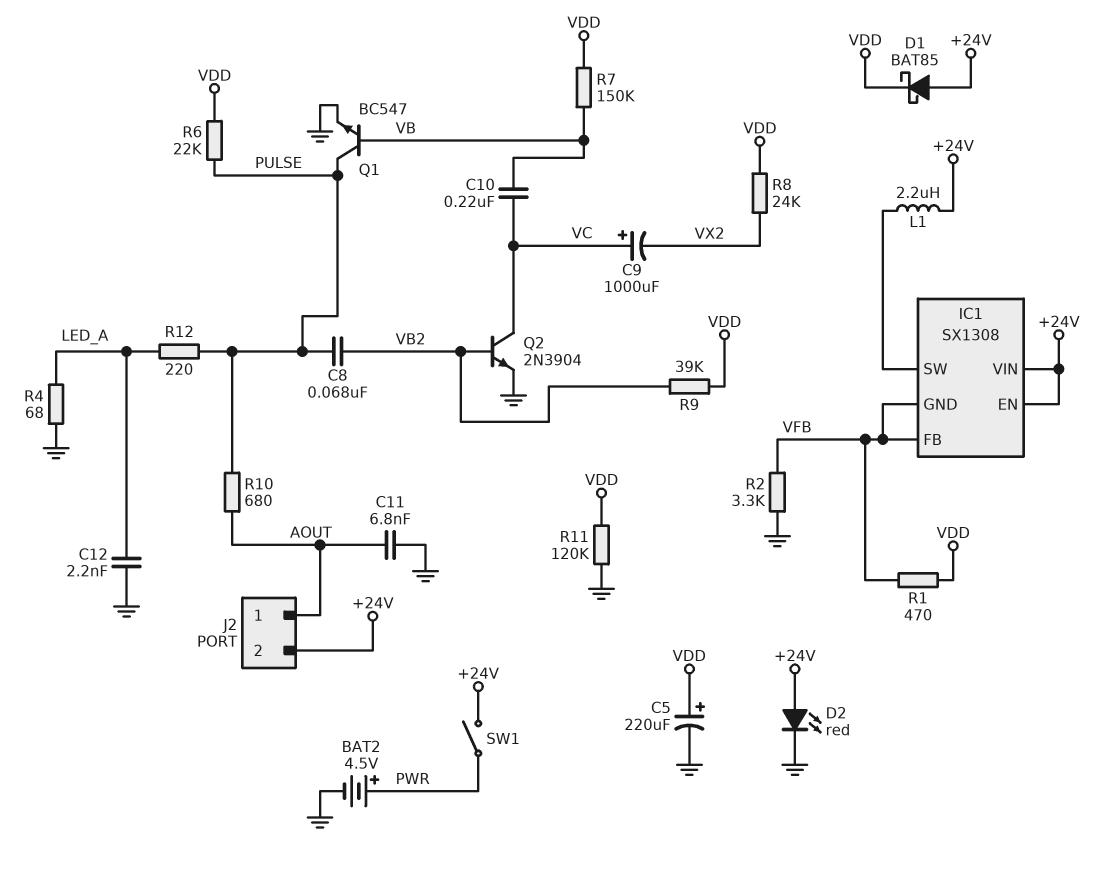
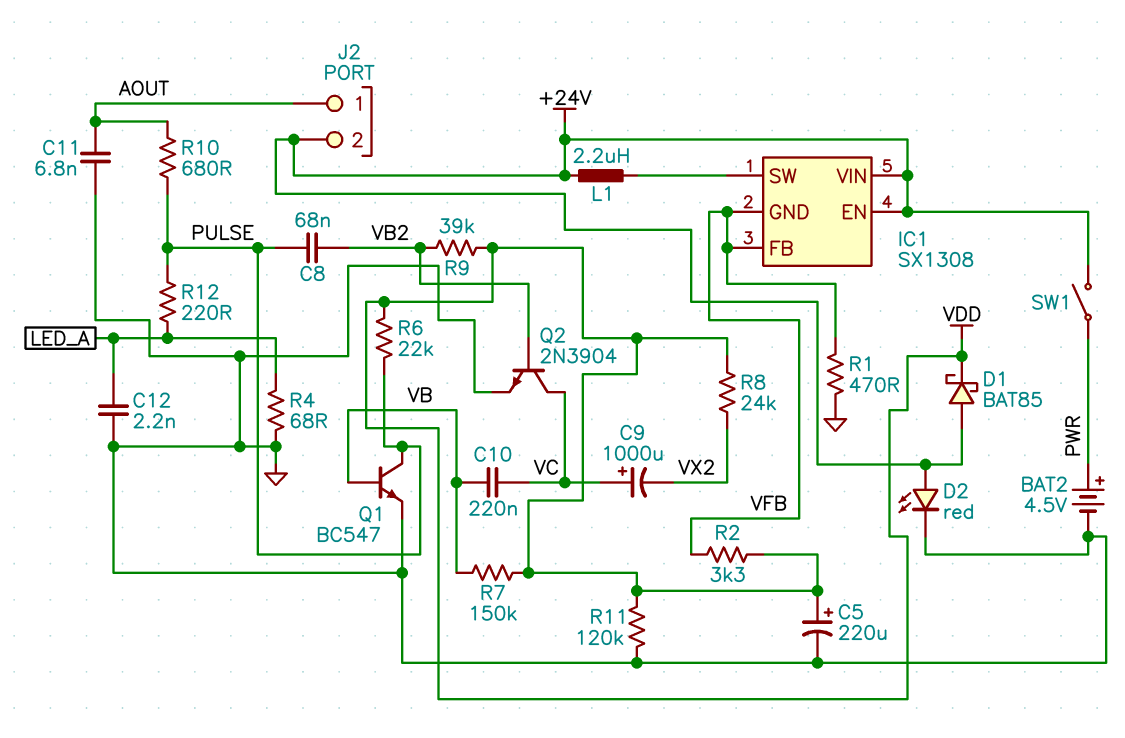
R1: 470 (VDD, VFB) -> 470 (GND, VFB)
R2: 3.3k (GND, VFB) -> 3.3k (VDD, VFB)

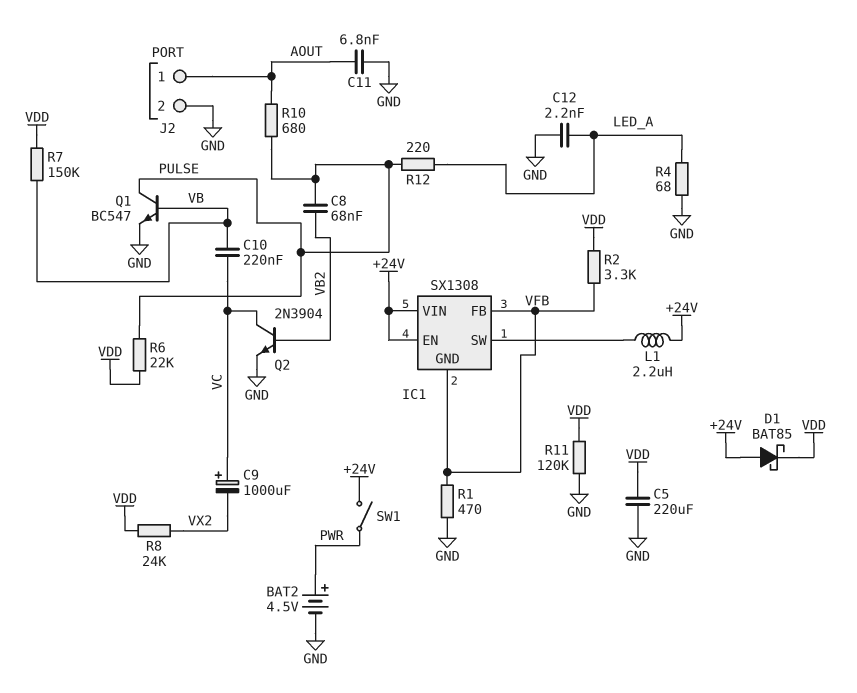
C5: 220uF (plus VDD, minus GND) -> 220uF (GND, VDD)
D2: LED red (A +24V, K GND) -> none
J2 pin 2: +24V -> GND
R9: 39k (VB2, VDD) -> none

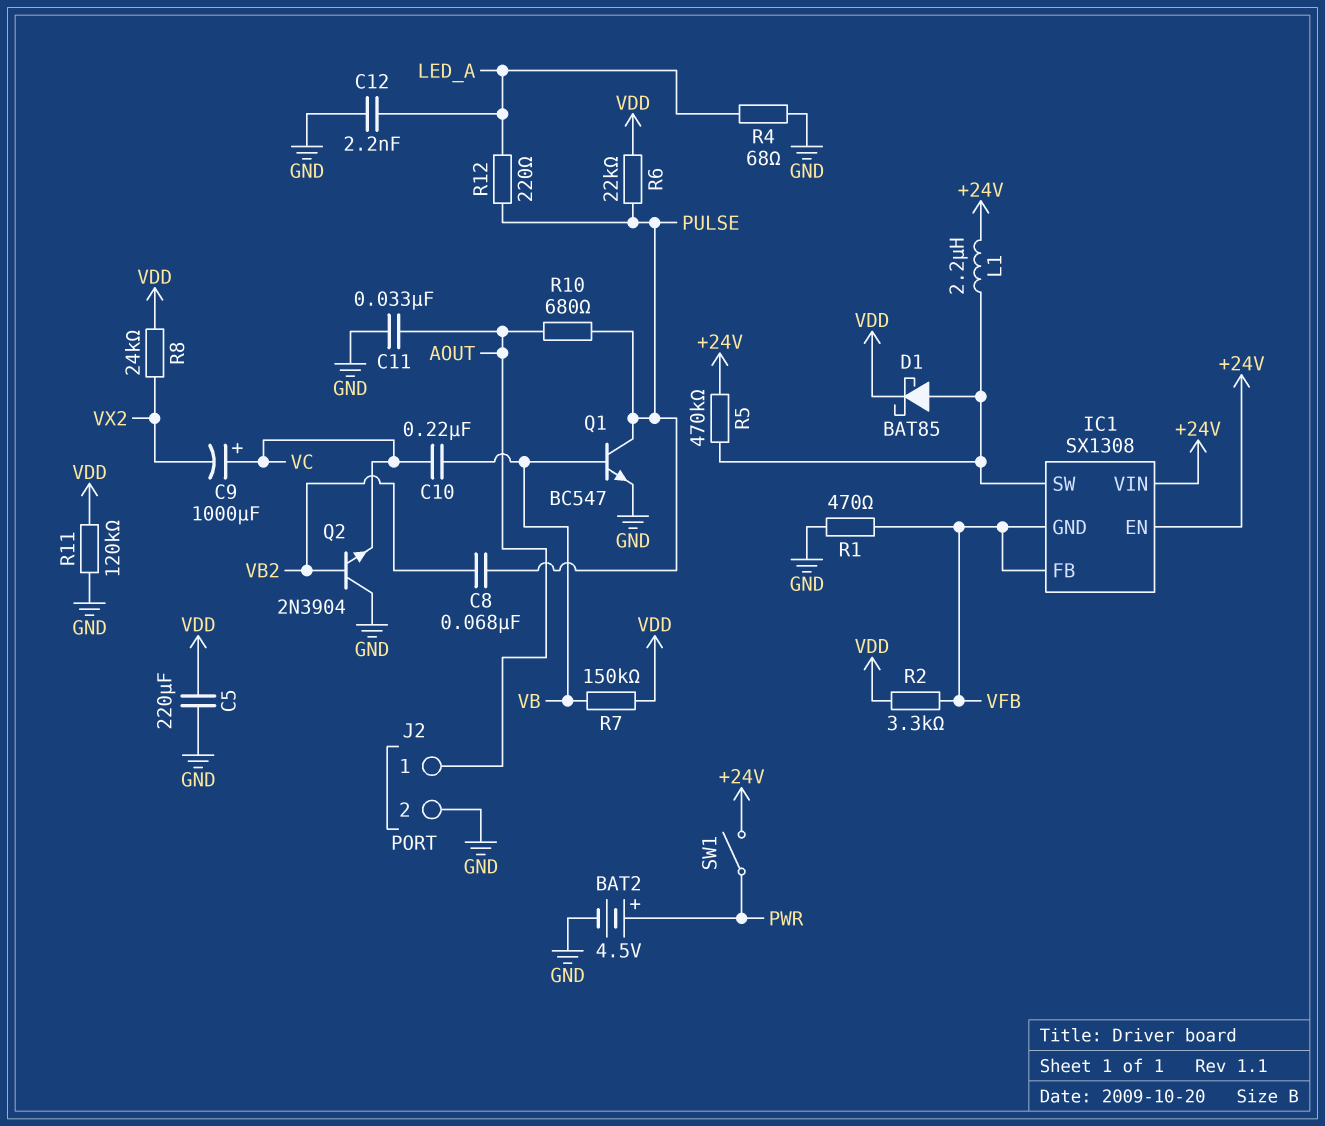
C11: 6.8nF (AOUT, GND) -> 33nF (AOUT, GND)
D1: schottky BAT85 (A +24V, K VDD) -> schottky BAT85 (A IC1/SW, K VDD)
Q2: NPN 2N3904 (B VB2, C VC, E GND) -> NPN 2N3904 (B VB2, C GND, E VC)
R5: none -> 470k (+24V, IC1/SW)

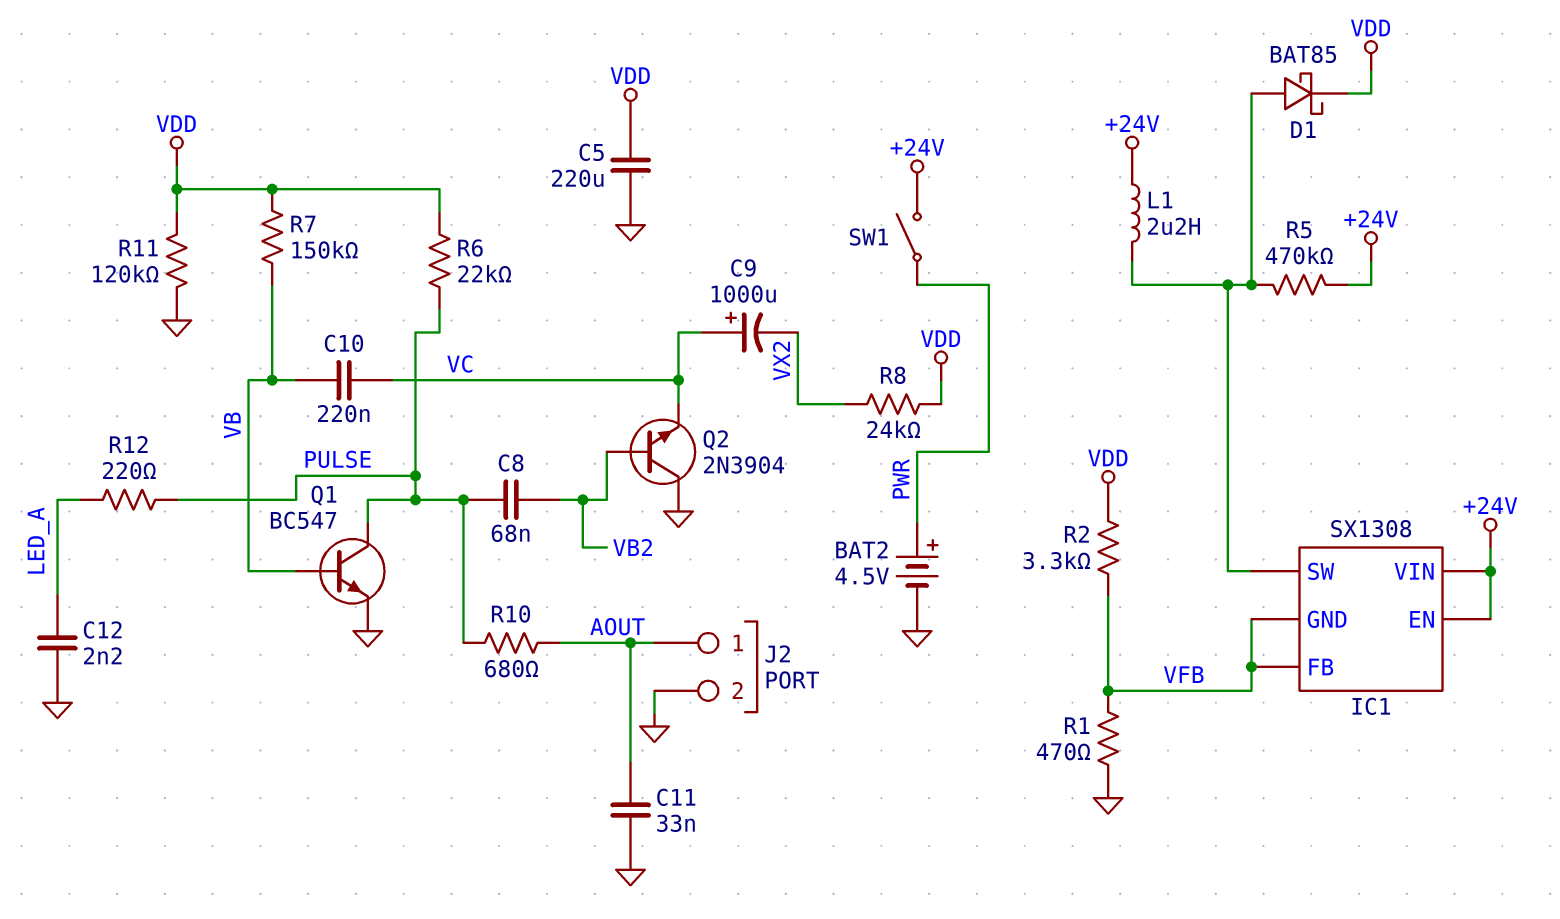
R4: 68 (GND, LED_A) -> none

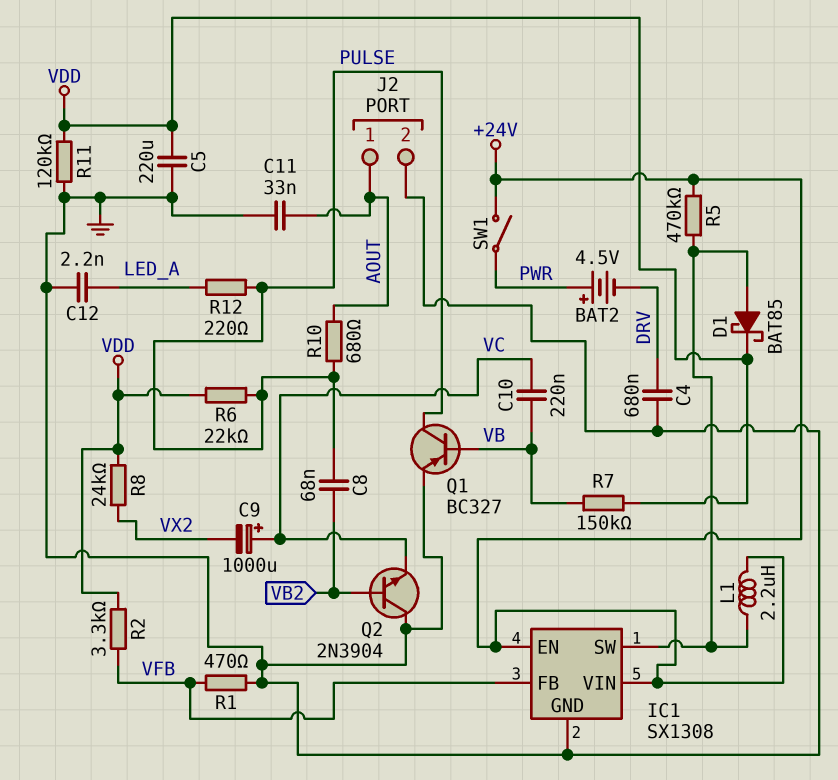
BAT2: 4.5V (plus PWR, minus GND) -> 4.5V (plus PWR, minus DRV)
C4: none -> 680nF (DRV, GND)
IC1 pin GND: VFB -> GND
Q1: NPN BC547 (B VB, C PULSE, E GND) -> PNP BC327 (B VB, C PULSE, E GND)

